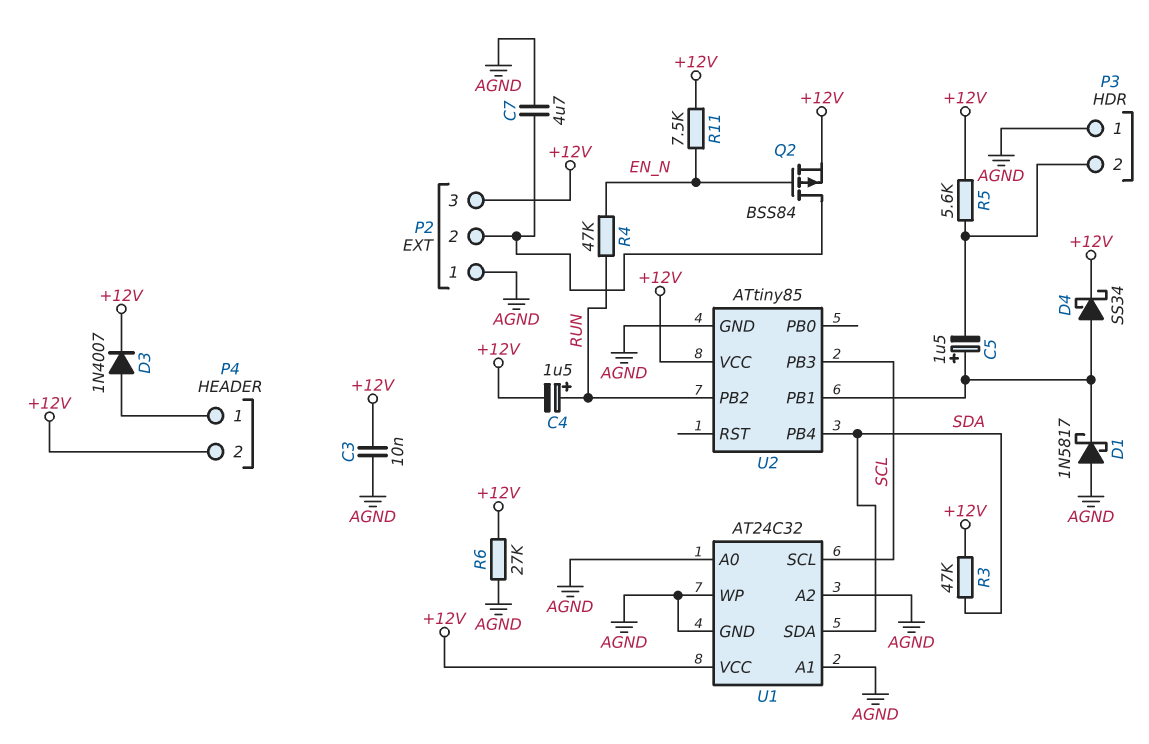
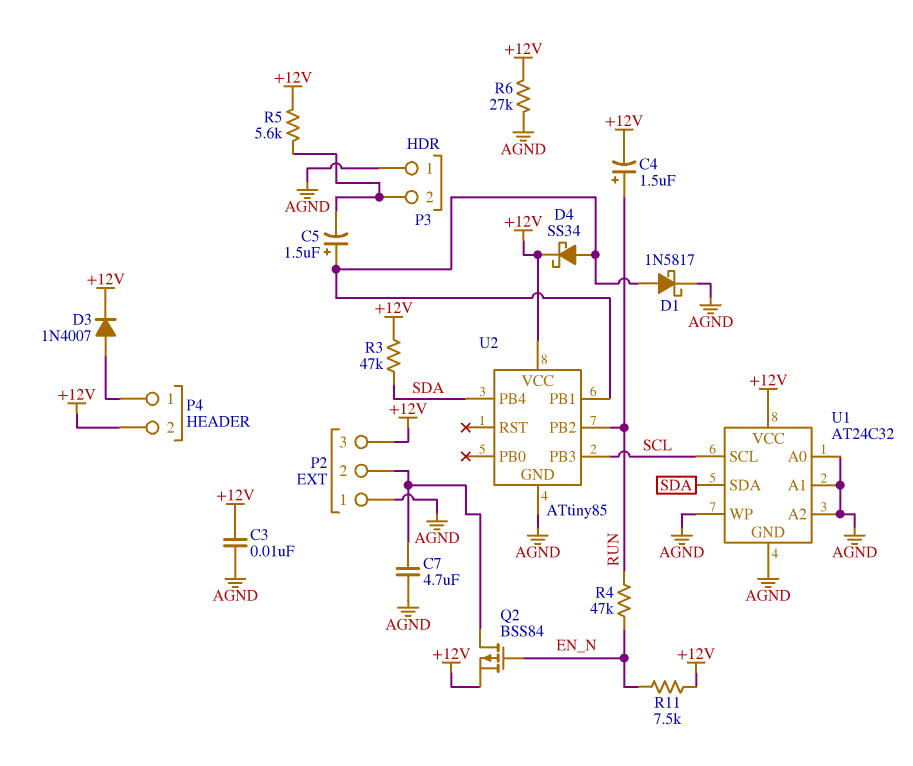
D1: schottky 1N5817 (A AGND, K U2/PB1) -> schottky 1N5817 (A U2/PB1, K AGND)

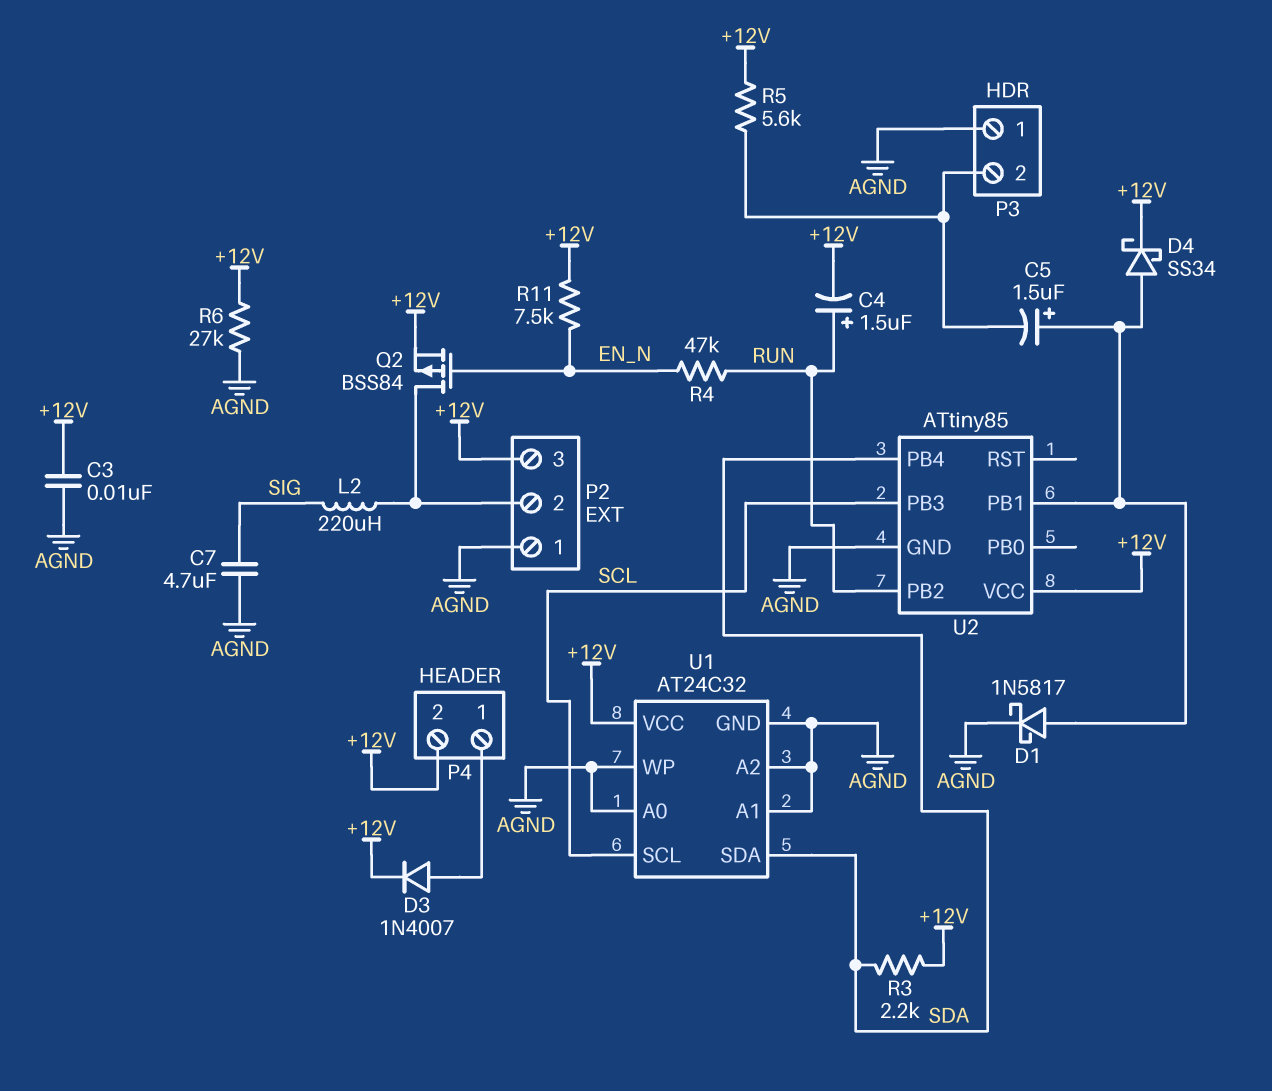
C7: 4.7uF (AGND, P2/2) -> 4.7uF (AGND, SIG)
L2: none -> 220uH (P2/2, SIG)
R3: 47k (+12V, SDA) -> 2.2k (+12V, SDA)

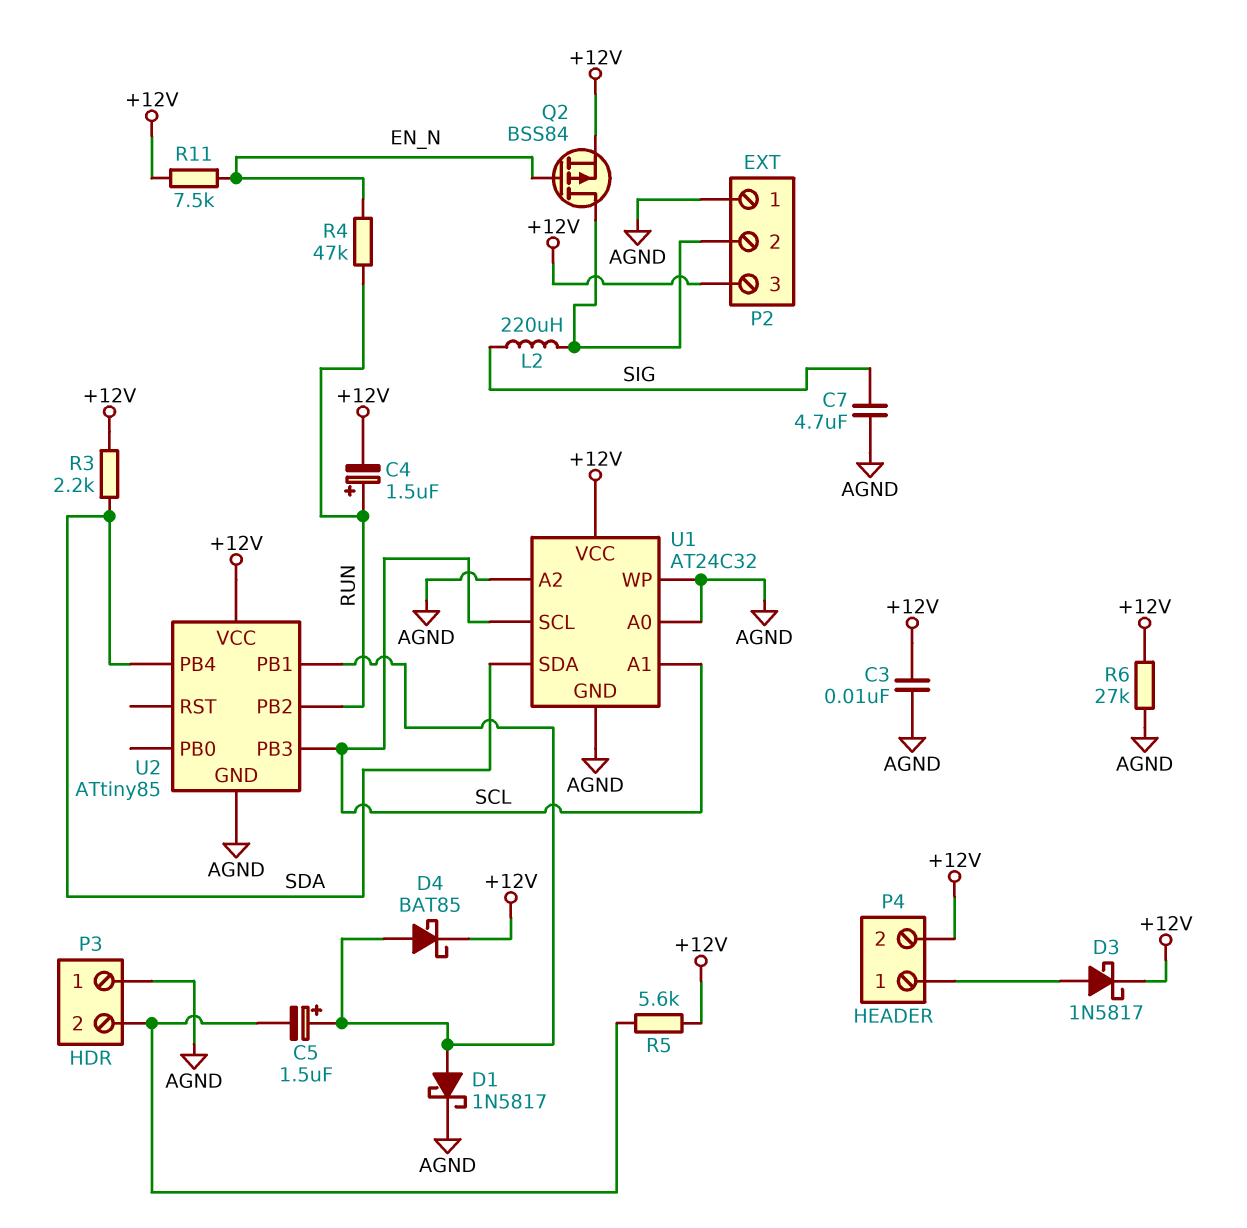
D3: diode 1N4007 (A P4/1, K +12V) -> schottky 1N5817 (A P4/1, K +12V)
D4: schottky SS34 (A U2/PB1, K +12V) -> schottky BAT85 (A U2/PB1, K +12V)
U1 pin A1: AGND -> SCL

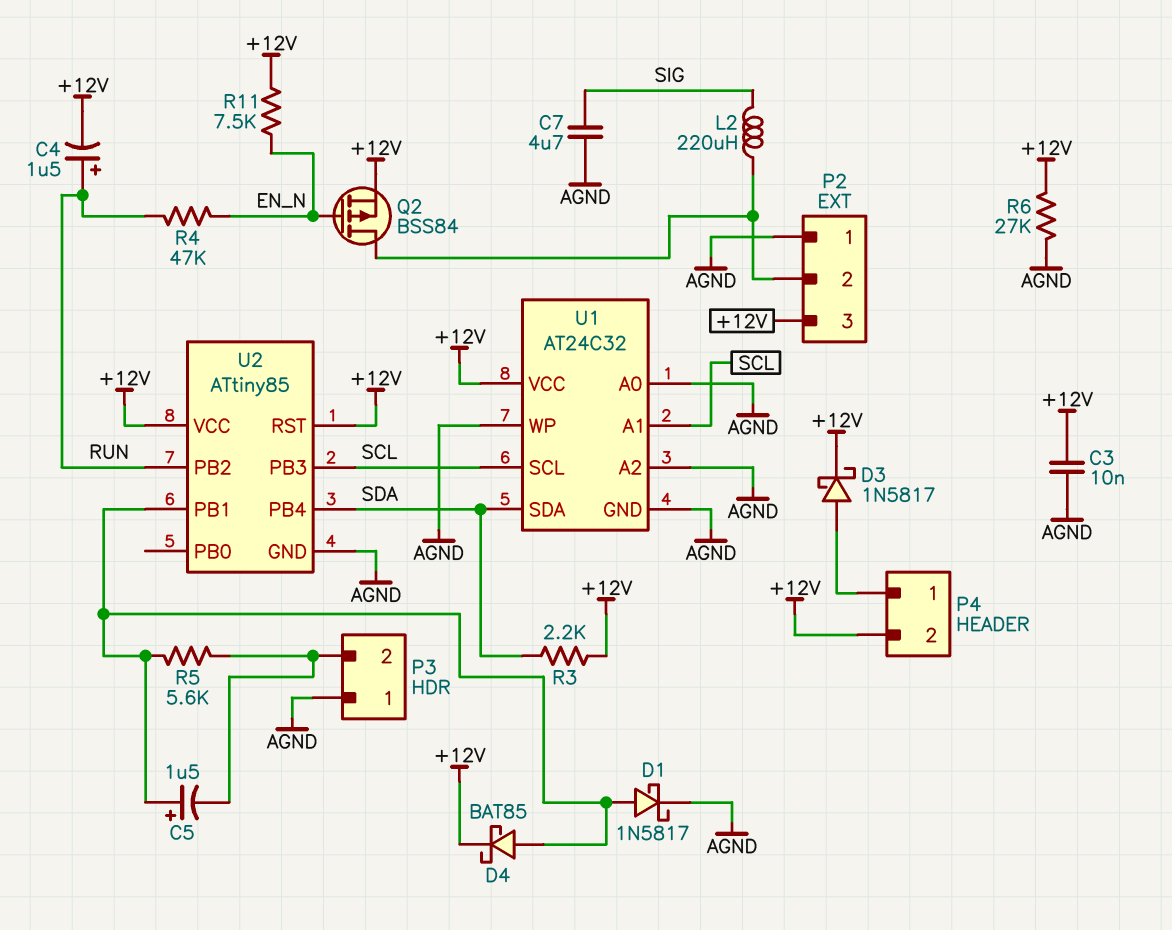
R5: 5.6k (+12V, P3/2) -> 5.6k (P3/2, U2/PB1)
U2 pin RST: none -> +12V

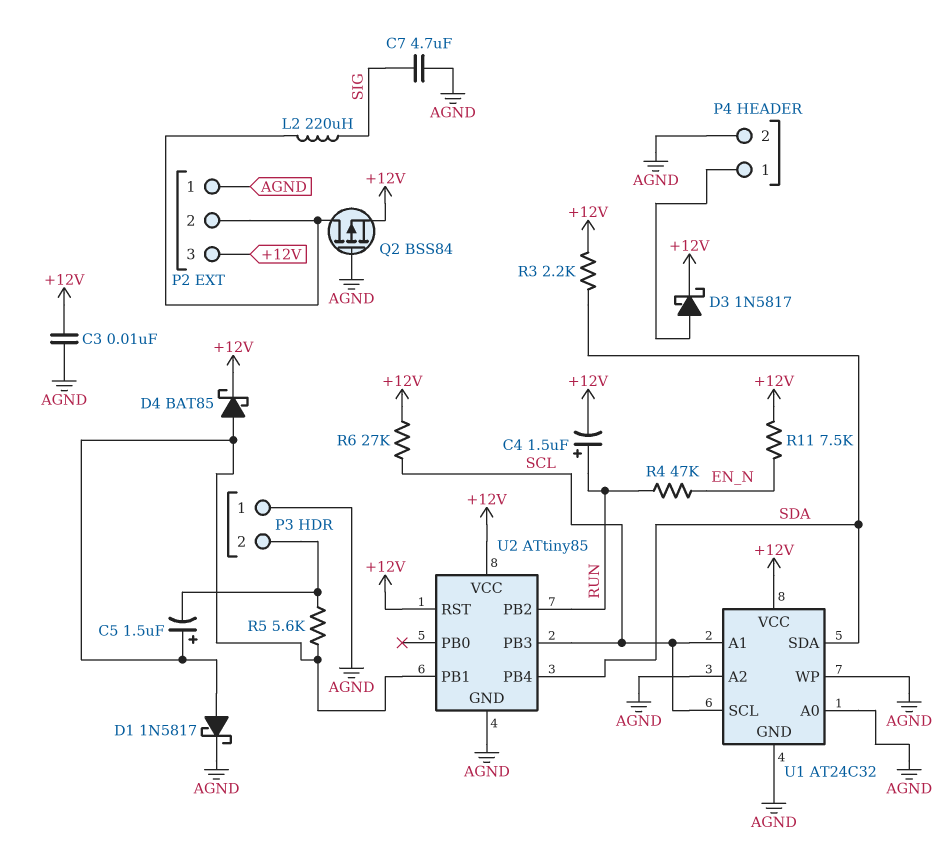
P4 pin 2: +12V -> AGND
Q2: PMOS BSS84 (G EN_N, D P2/2, S +12V) -> PMOS BSS84 (G AGND, D P2/2, S +12V)
R6: 27k (+12V, AGND) -> 27k (+12V, SCL)

